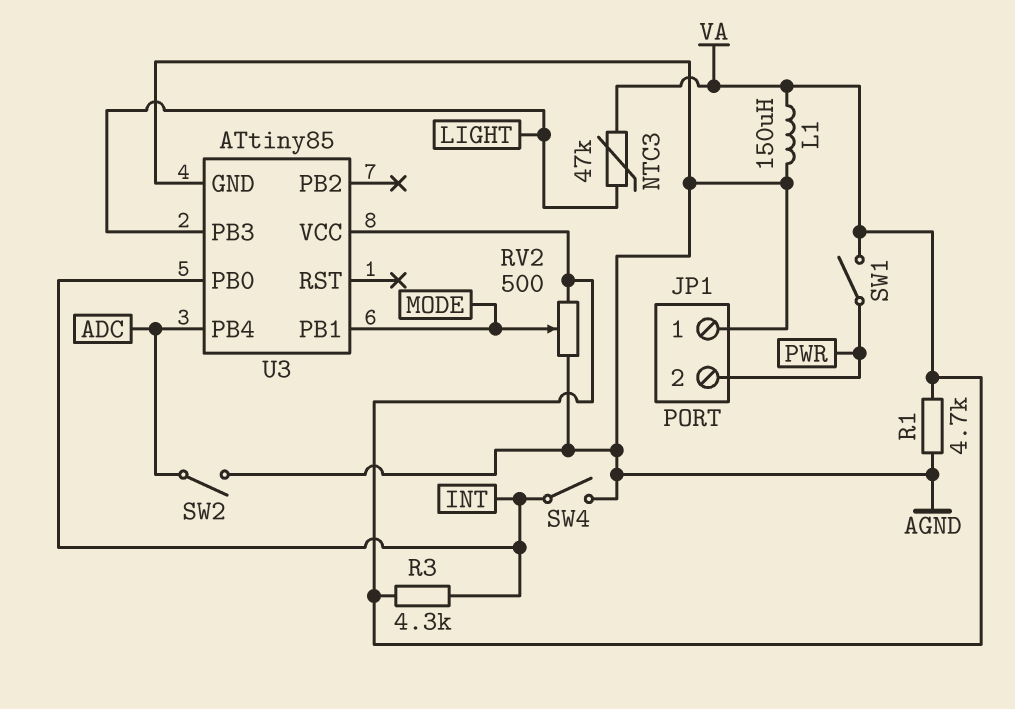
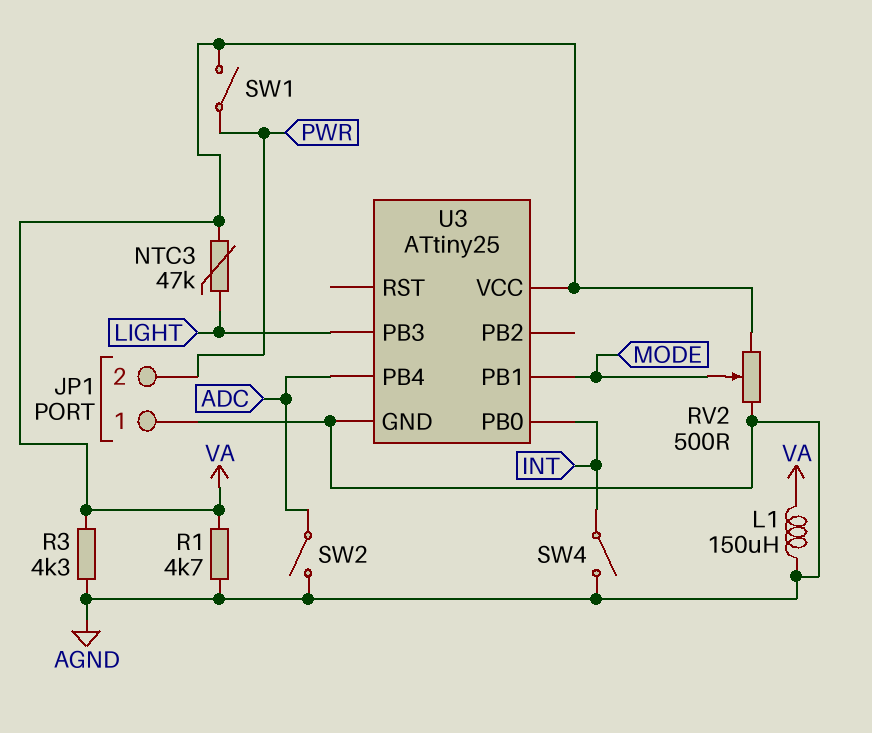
R3: 4.3k (INT, VA) -> 4.3k (AGND, VA)
U3: ATtiny85 -> ATtiny25

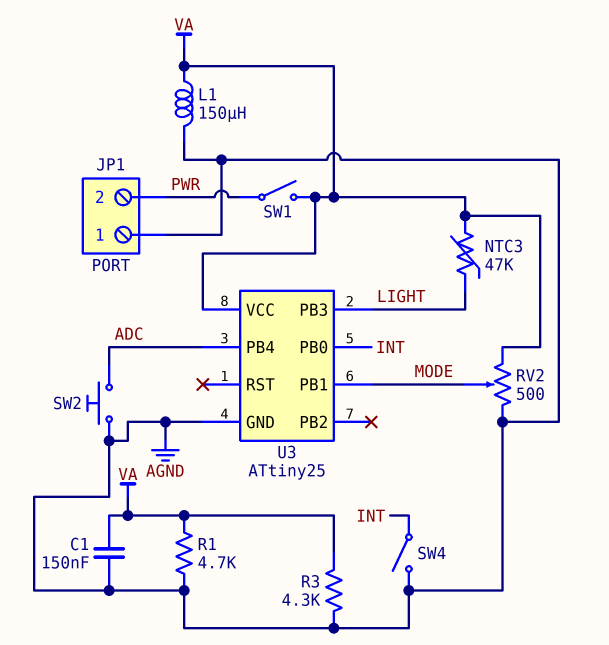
C1: none -> 150nF (AGND, VA)
SW2: switch (ADC, AGND) -> button (ADC, AGND)

